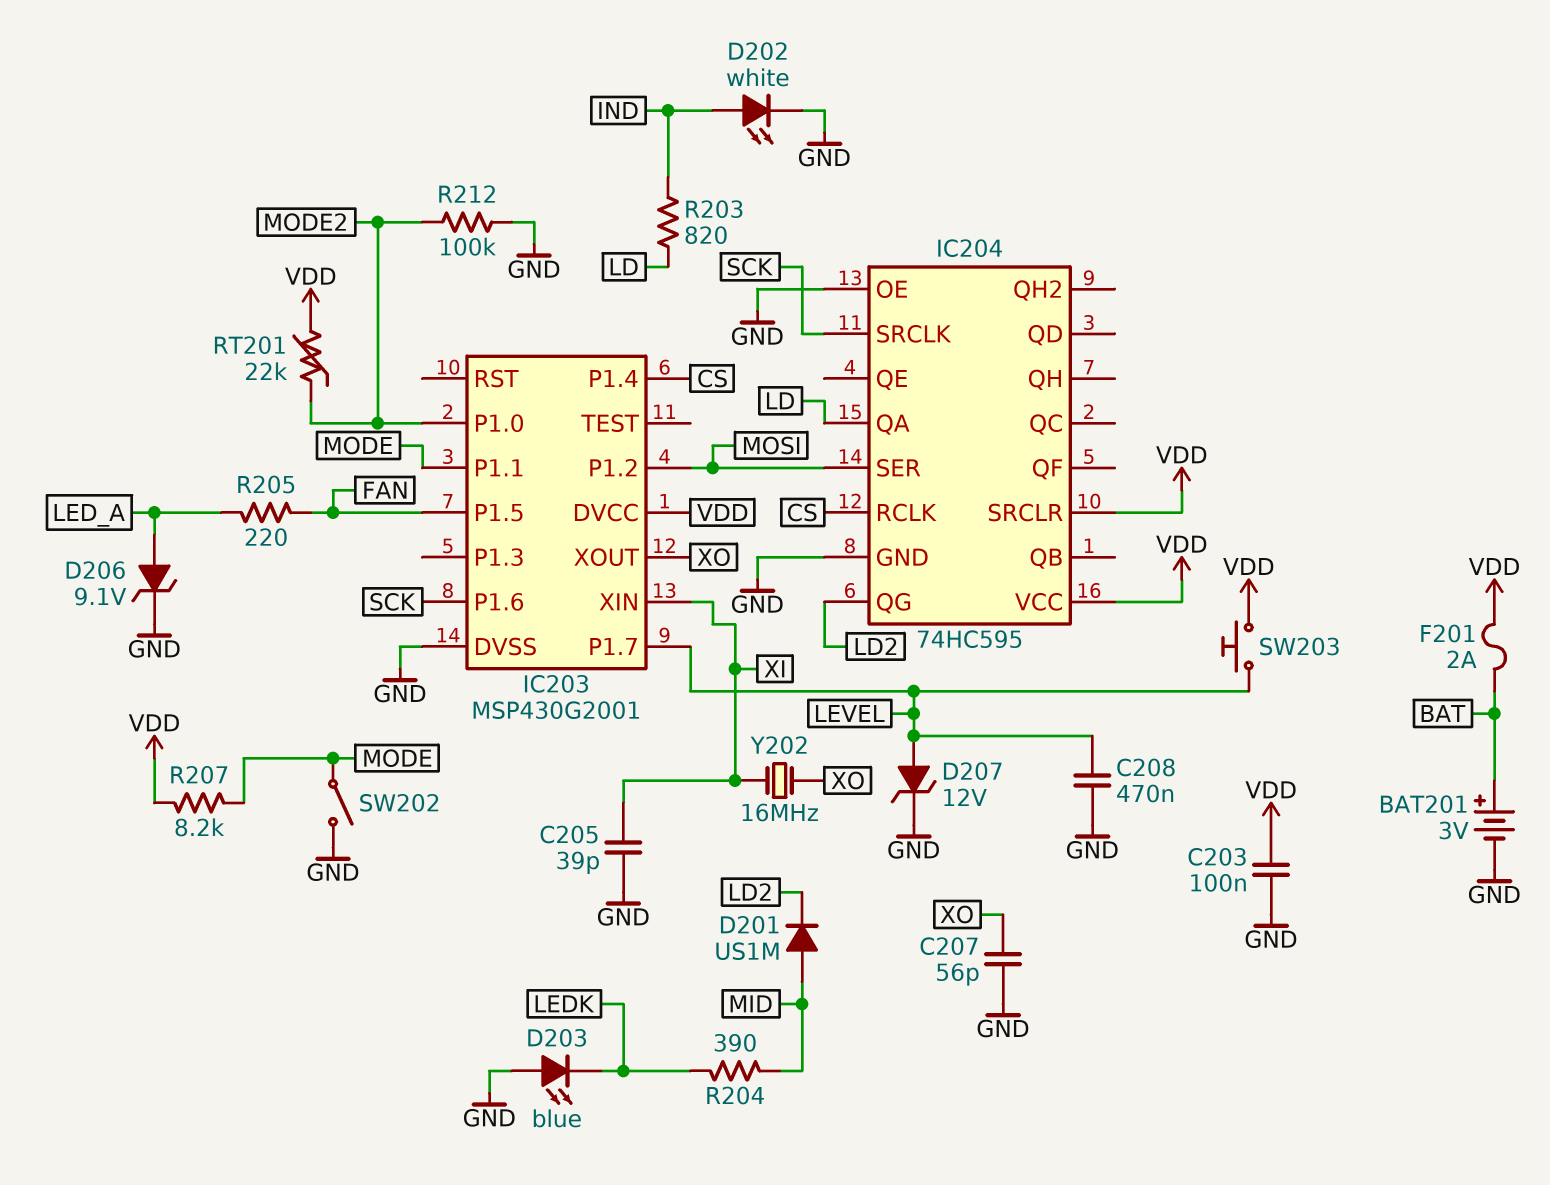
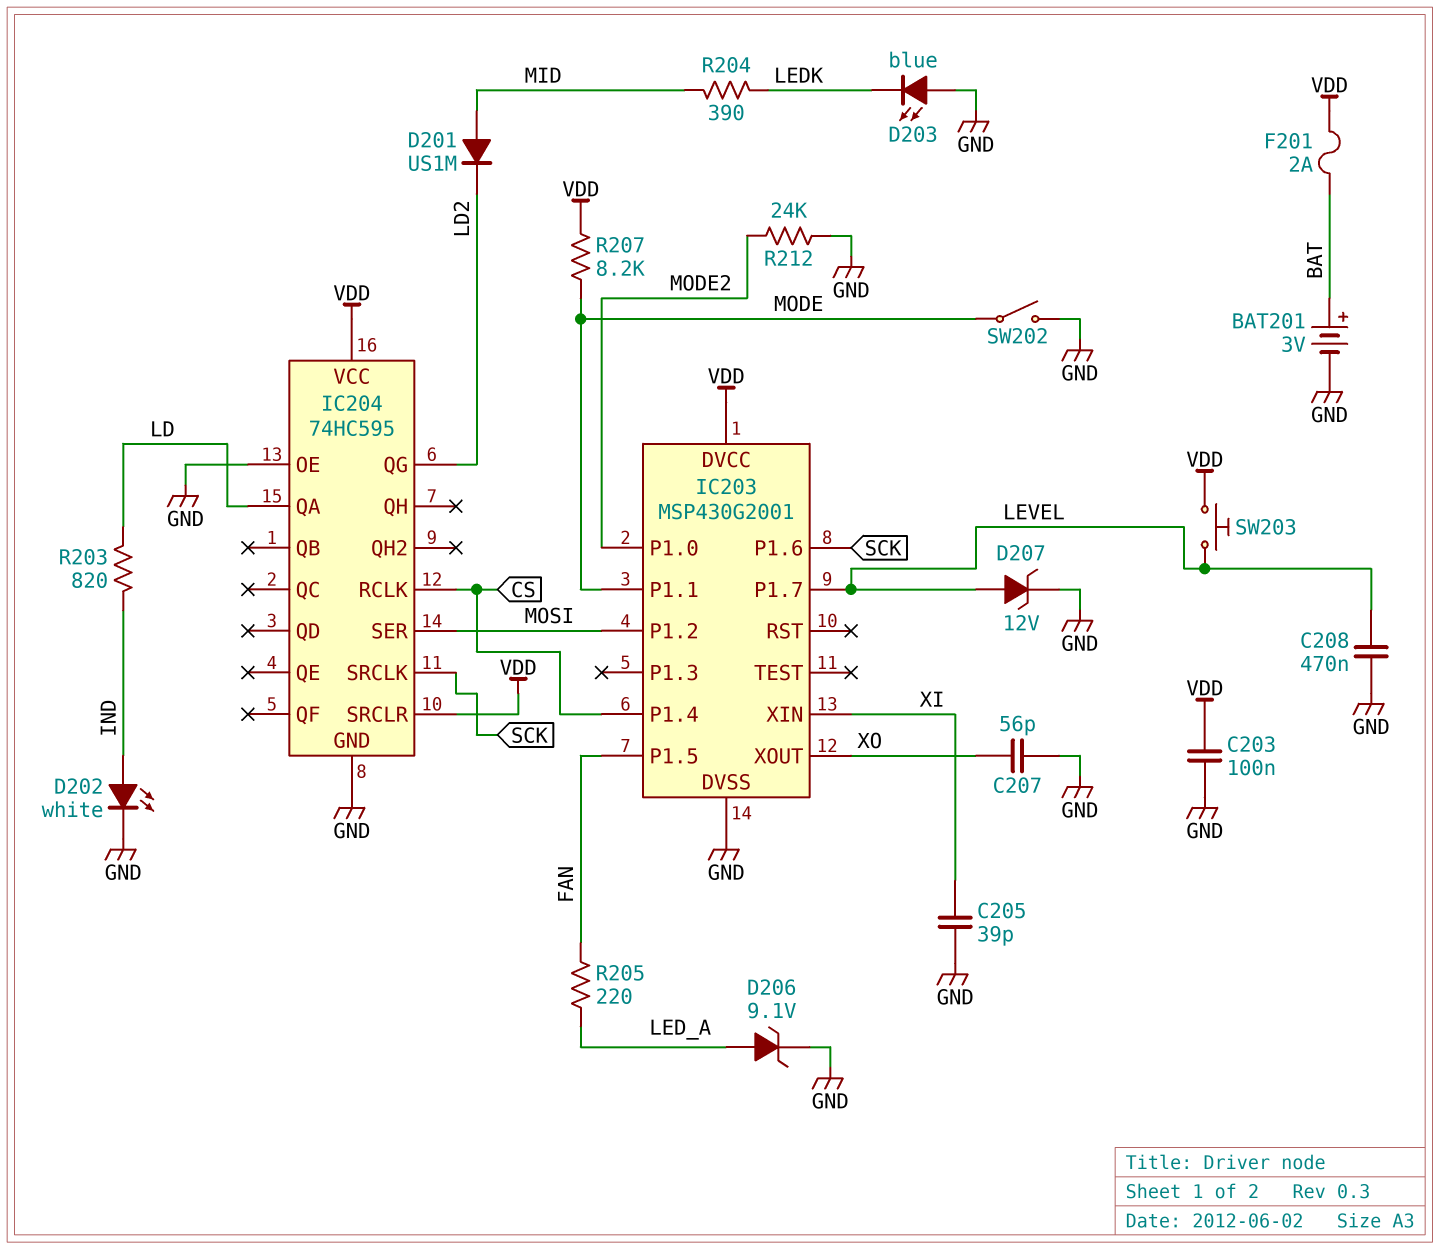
R212: 100k (GND, MODE2) -> 24k (GND, MODE2)
RT201: 22k (MODE2, VDD) -> none
Y202: 16MHz (XI, XO) -> none

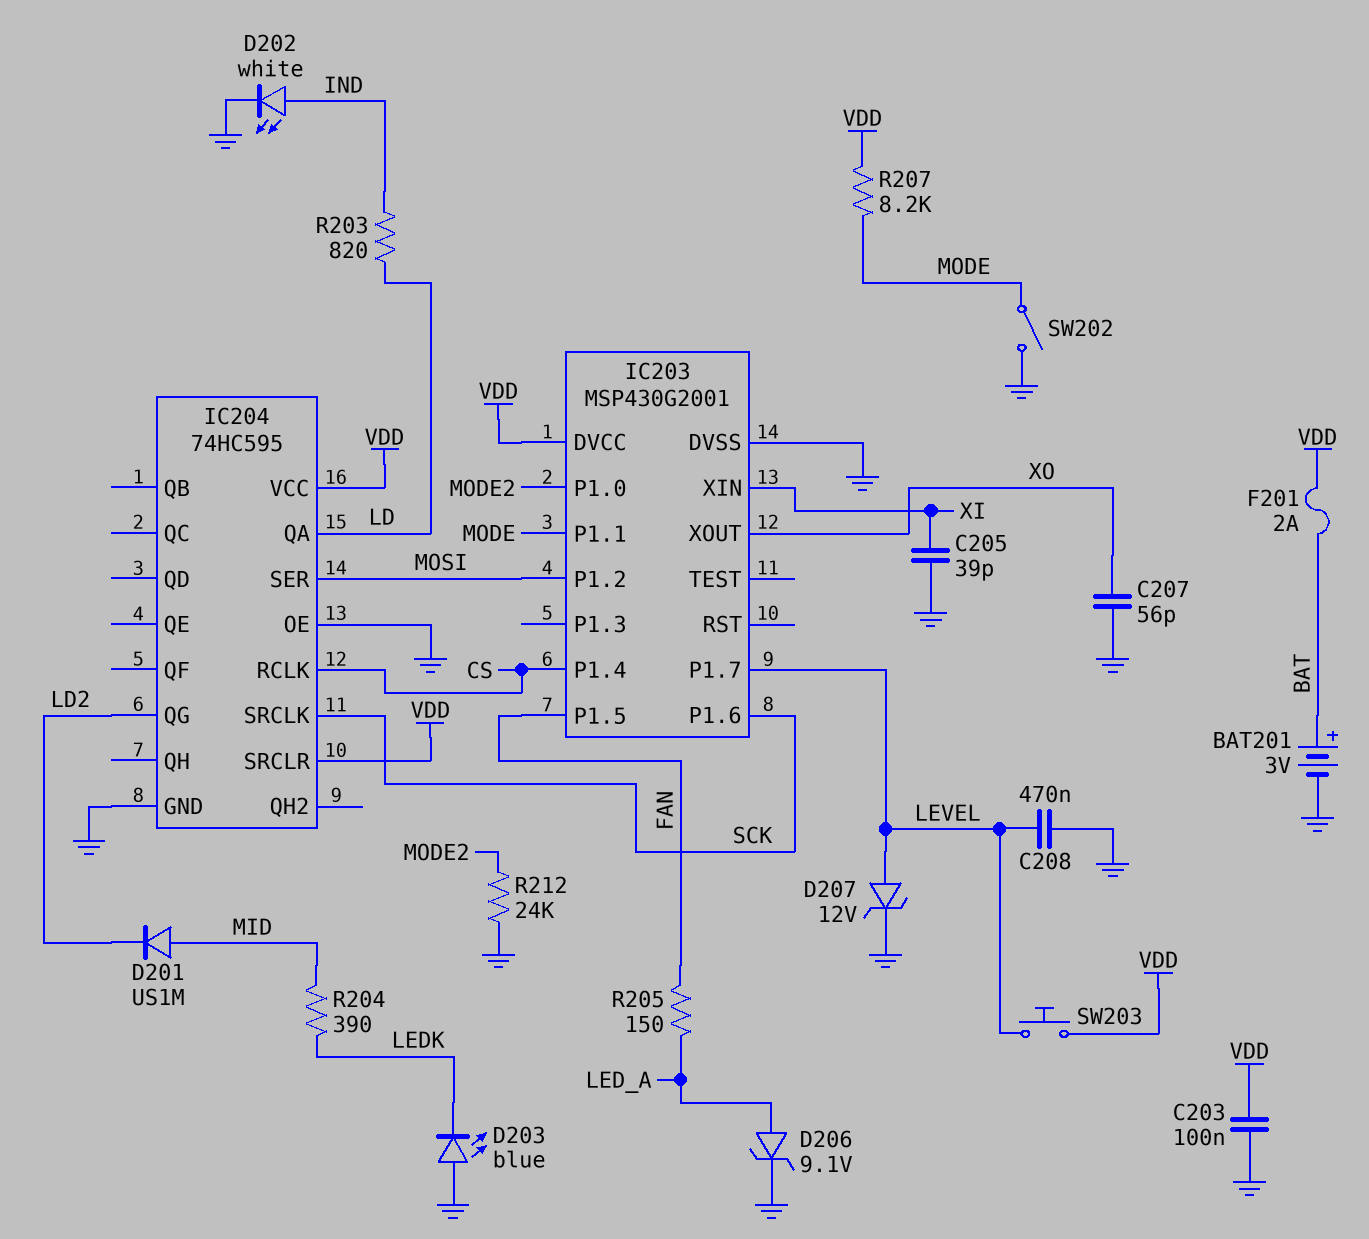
R205: 220 (FAN, LED_A) -> 150 (FAN, LED_A)

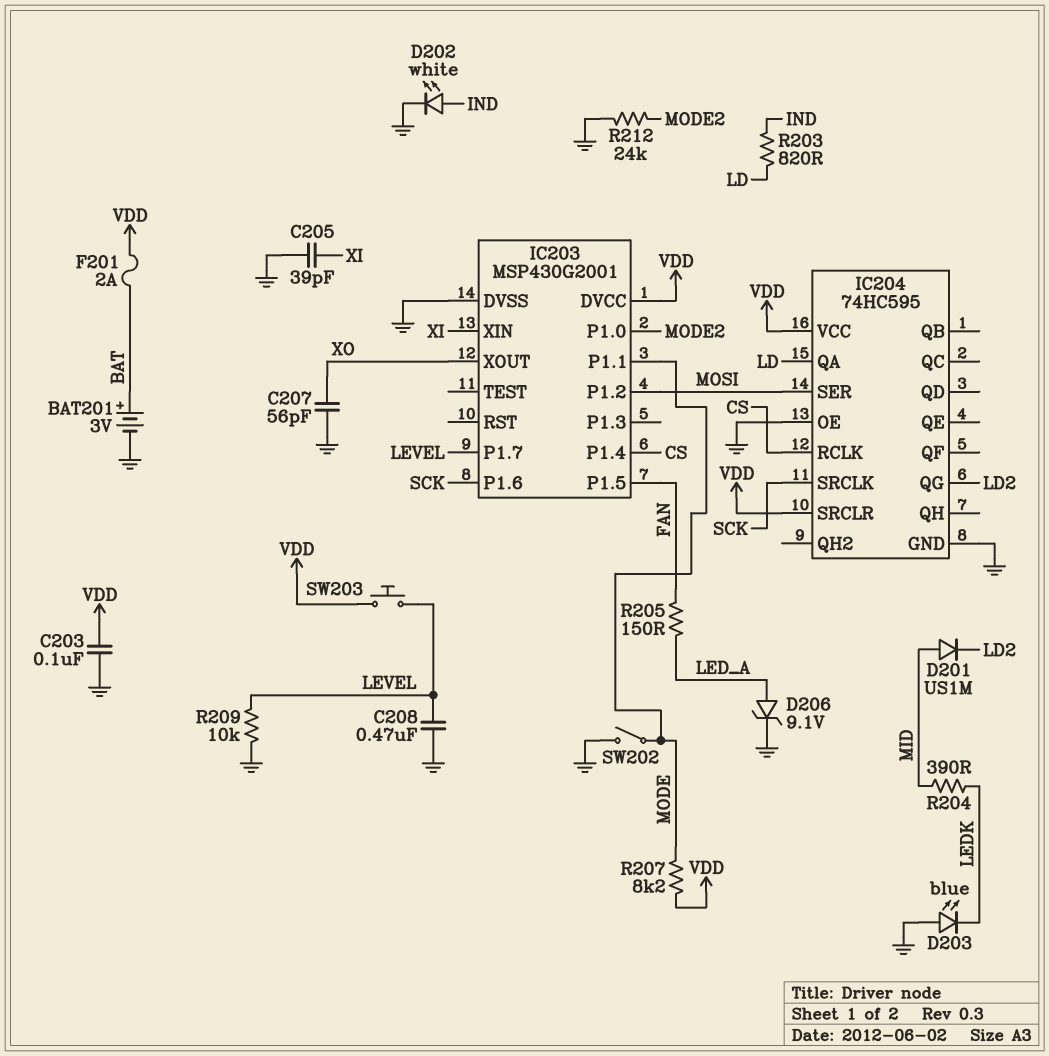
D207: zener 12V (A LEVEL, K GND) -> none
R209: none -> 10k (GND, LEVEL)

